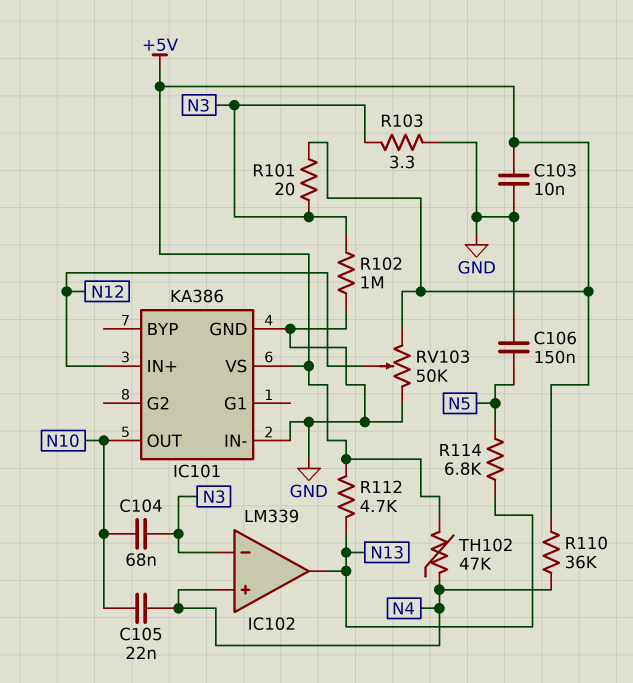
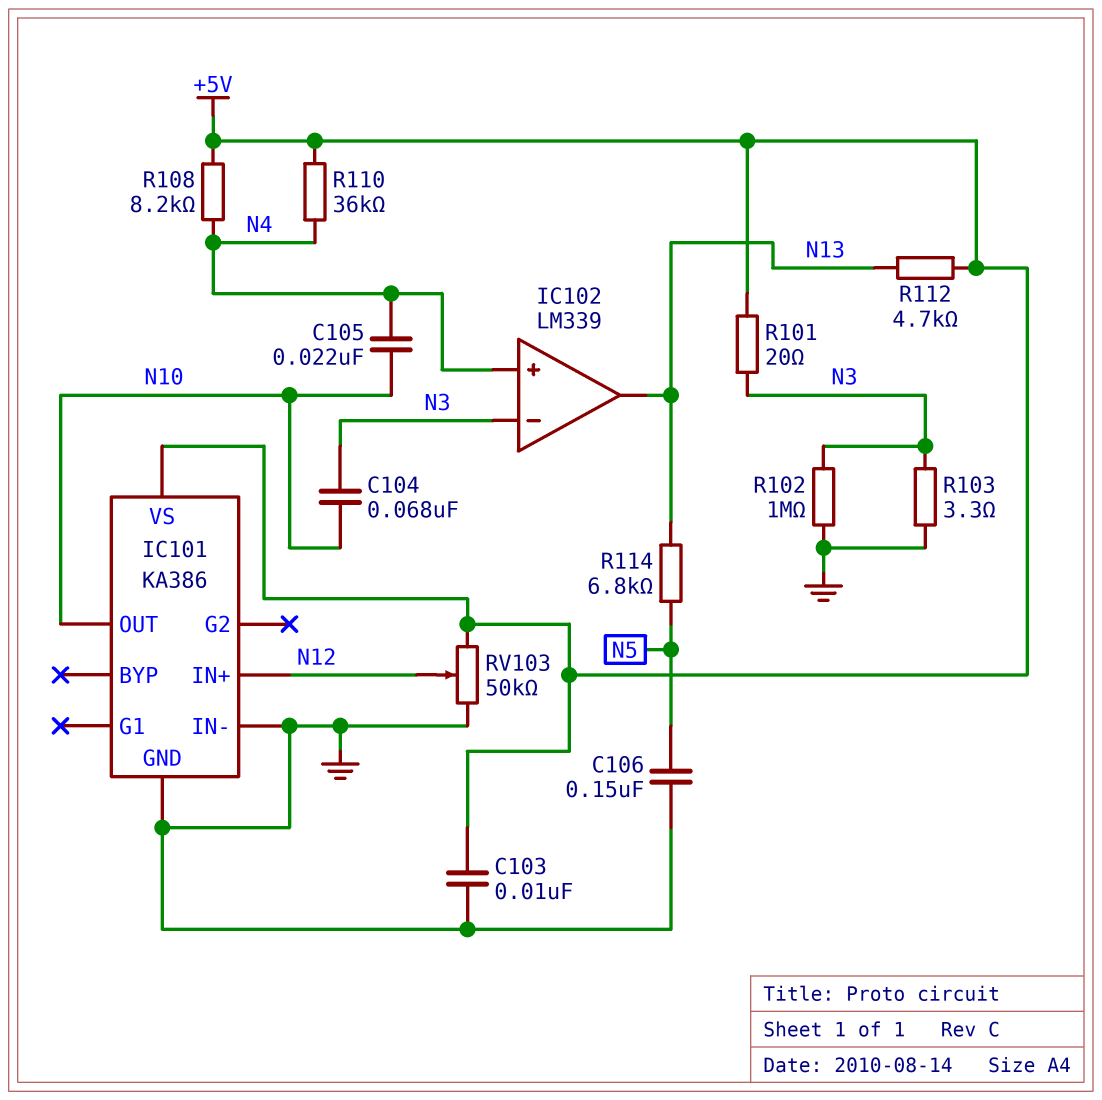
R108: none -> 8.2k (+5V, N4)
TH102: 47k (+5V, N4) -> none

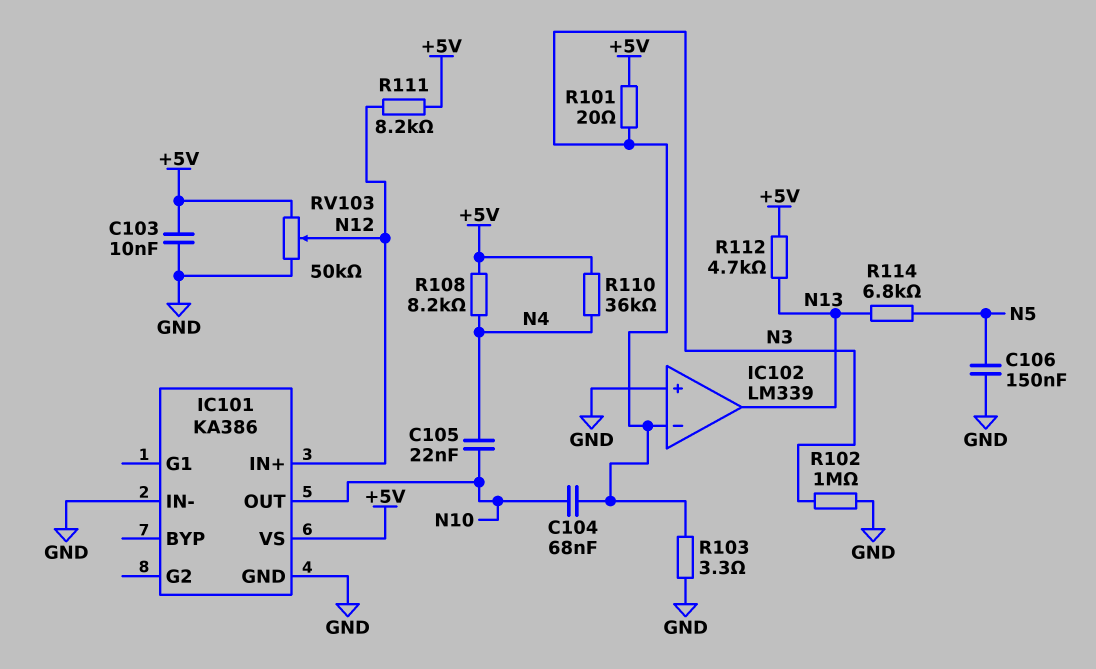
IC102 pin in+: N4 -> GND
R111: none -> 8.2k (+5V, N12)

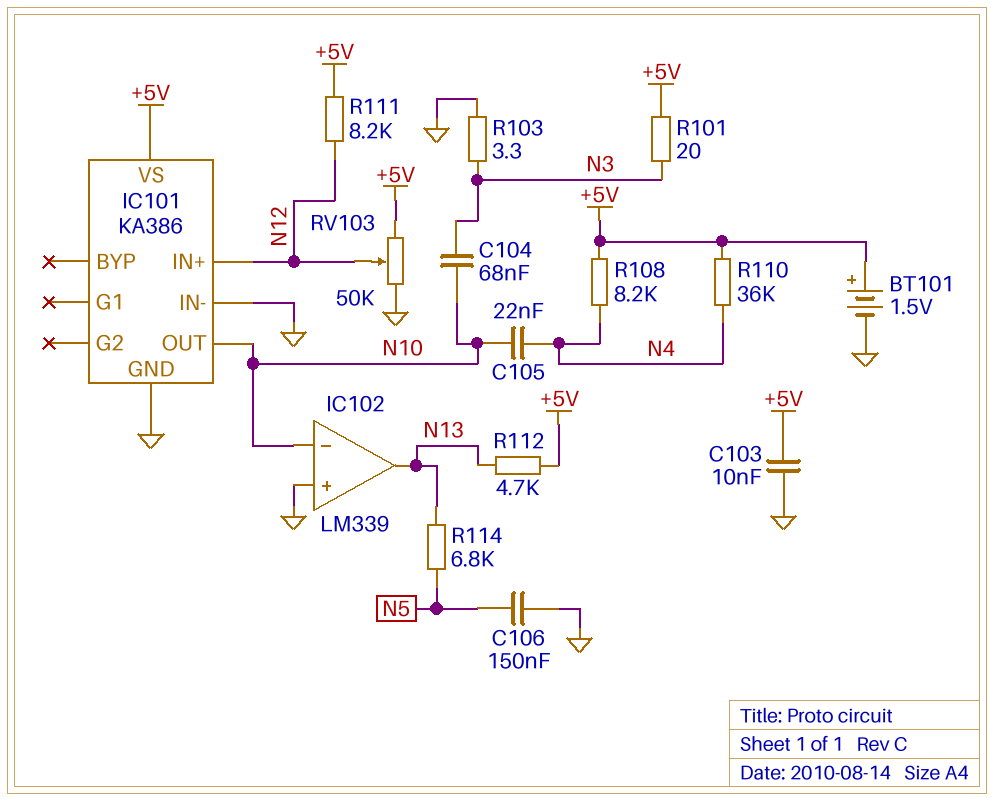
BT101: none -> 1.5V (plus +5V, minus GND)
IC102 pin in-: N3 -> N10
R102: 1M (GND, N3) -> none

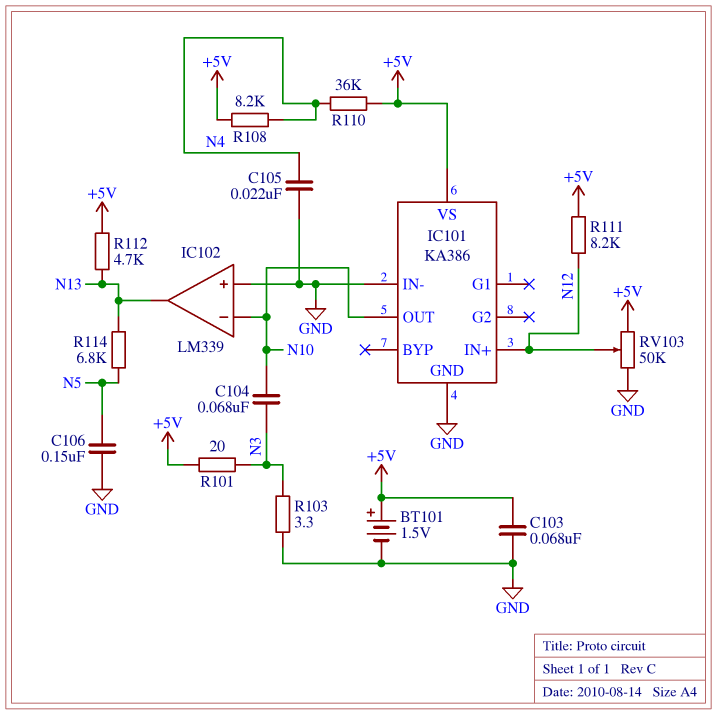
C103: 10nF (+5V, GND) -> 68nF (+5V, GND)
C105: 22nF (N4, N10) -> 22nF (GND, N4)

